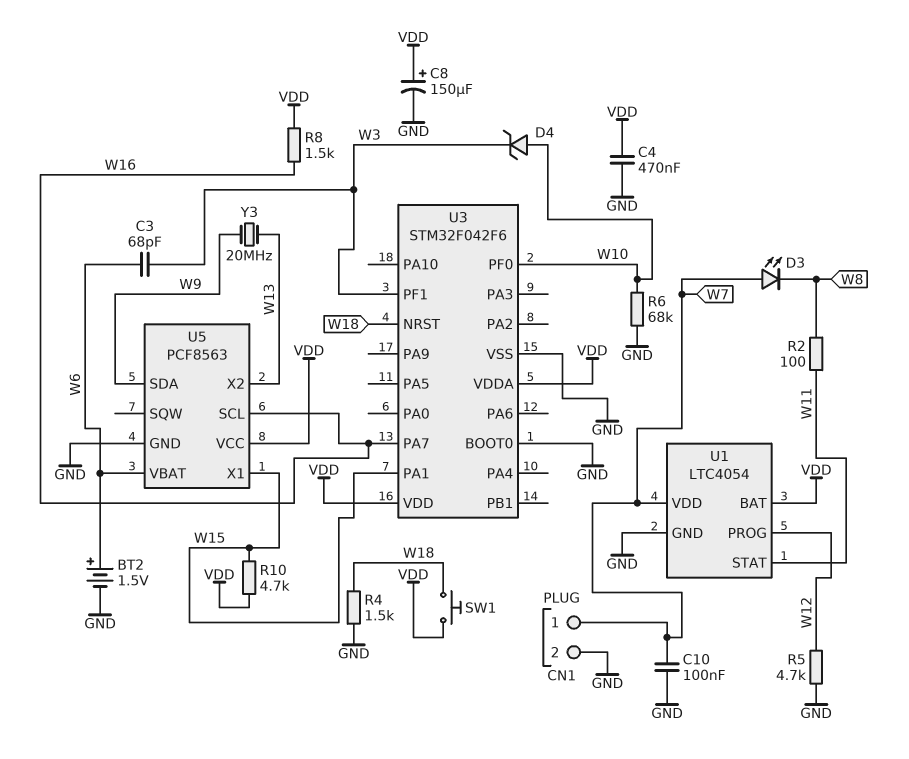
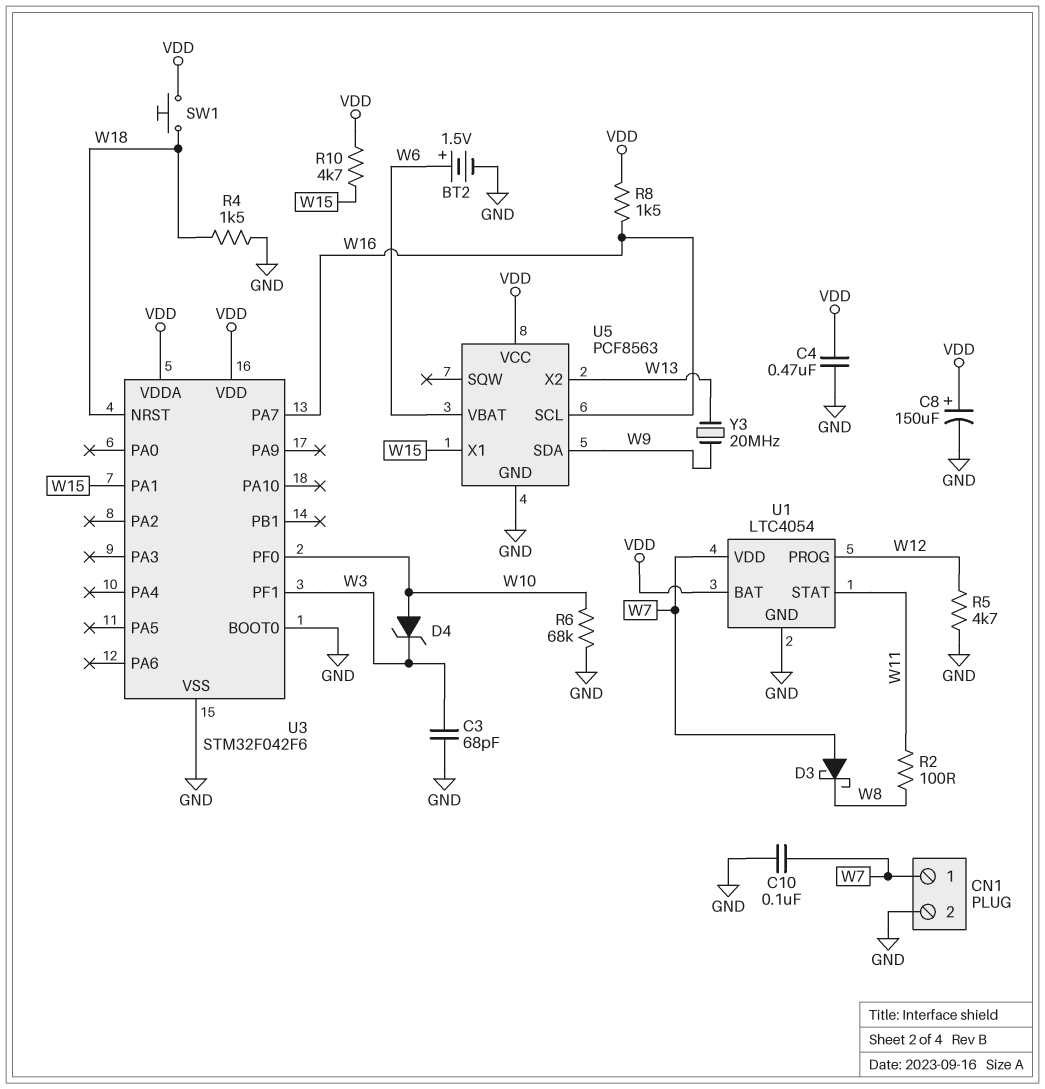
C3: 68pF (W3, W6) -> 68pF (GND, W3)
D3: LED (A W7, K W8) -> schottky (A W7, K W8)

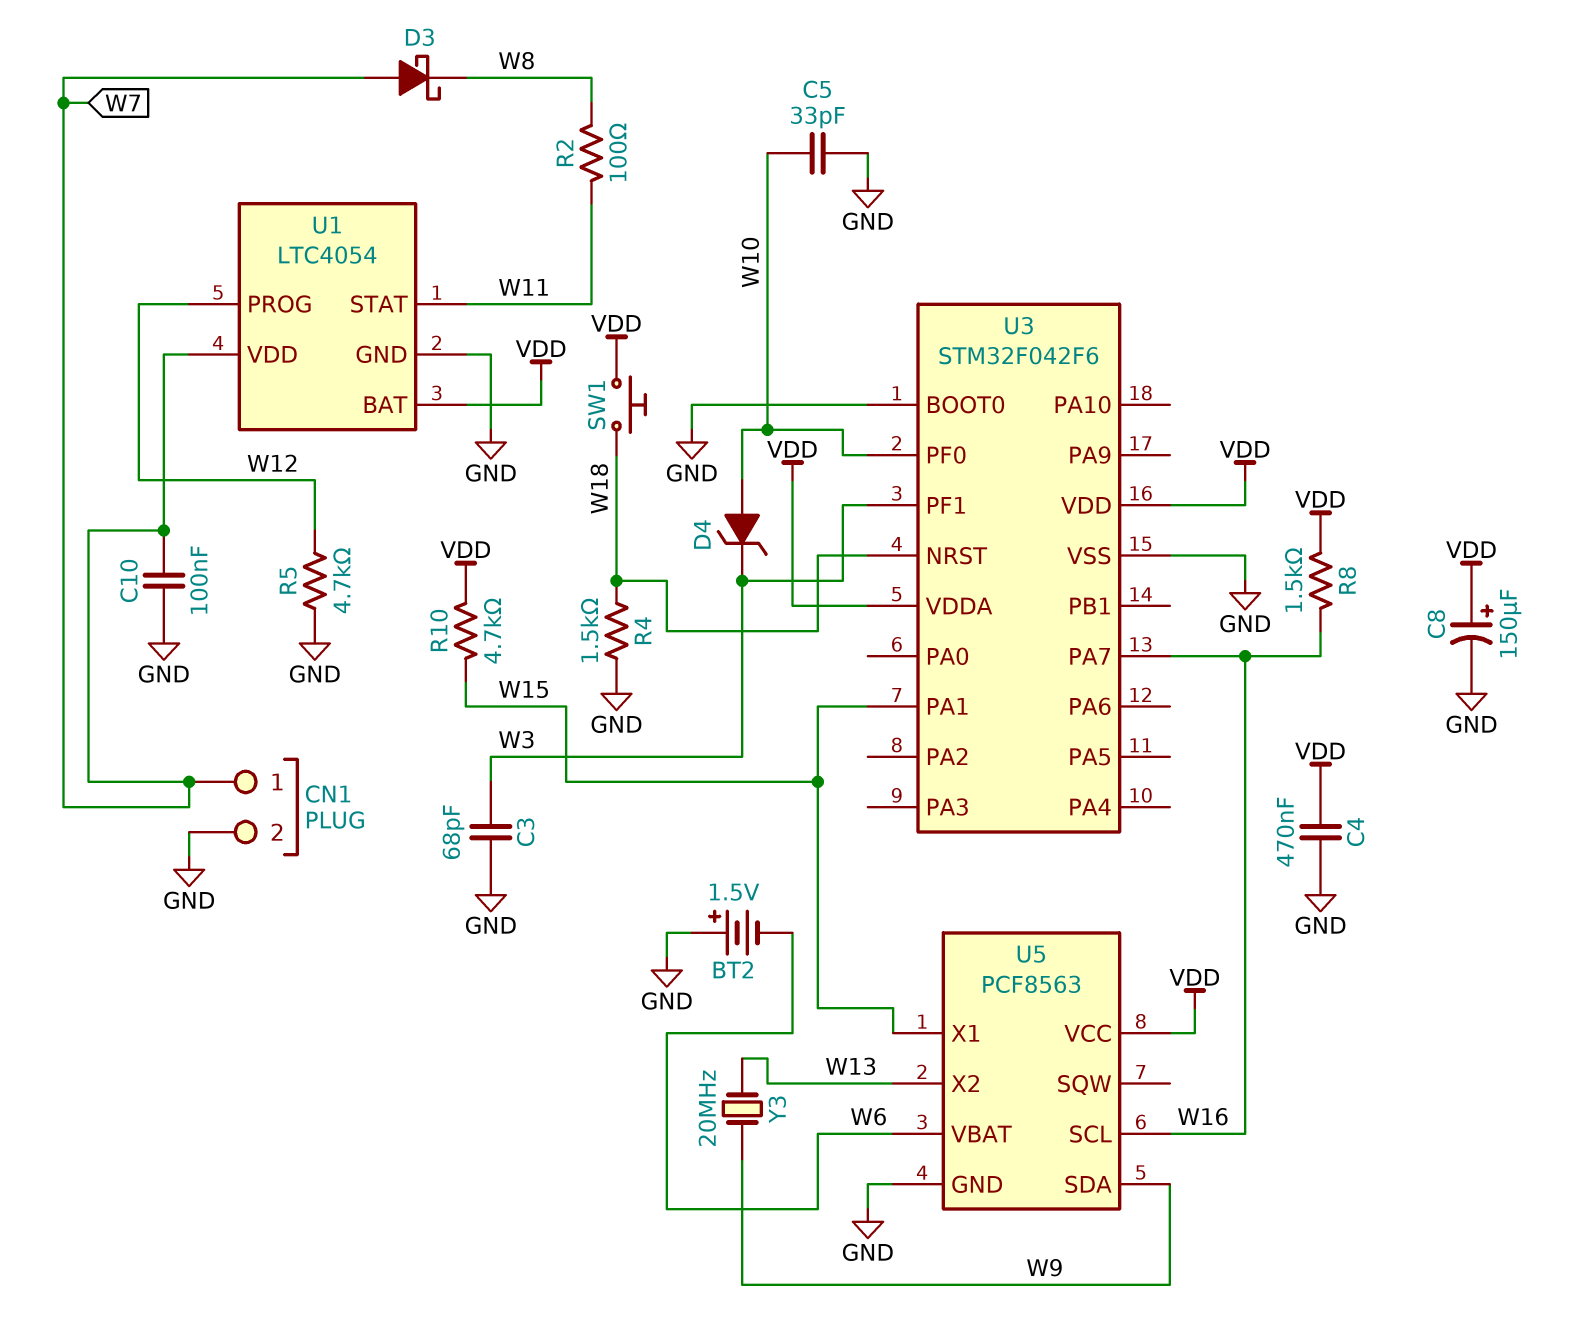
BT2: 1.5V (plus W6, minus GND) -> 1.5V (plus GND, minus W6)
C5: none -> 33pF (GND, W10)
R6: 68k (GND, W10) -> none

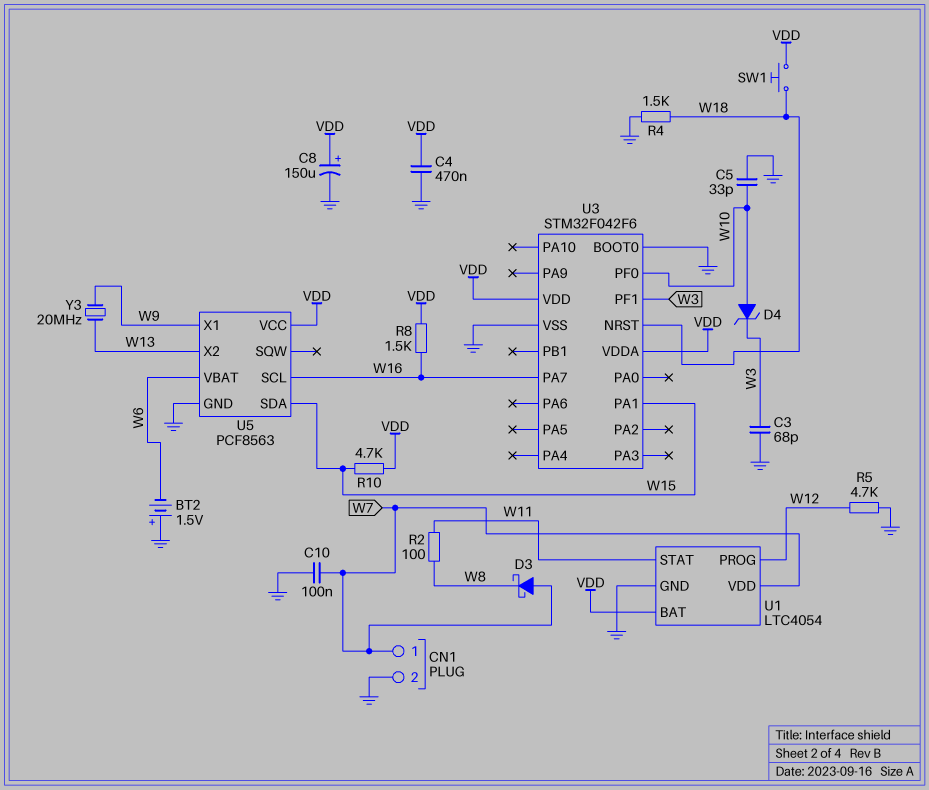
U5 pin SDA: W9 -> W15
U5 pin X1: W15 -> W9

